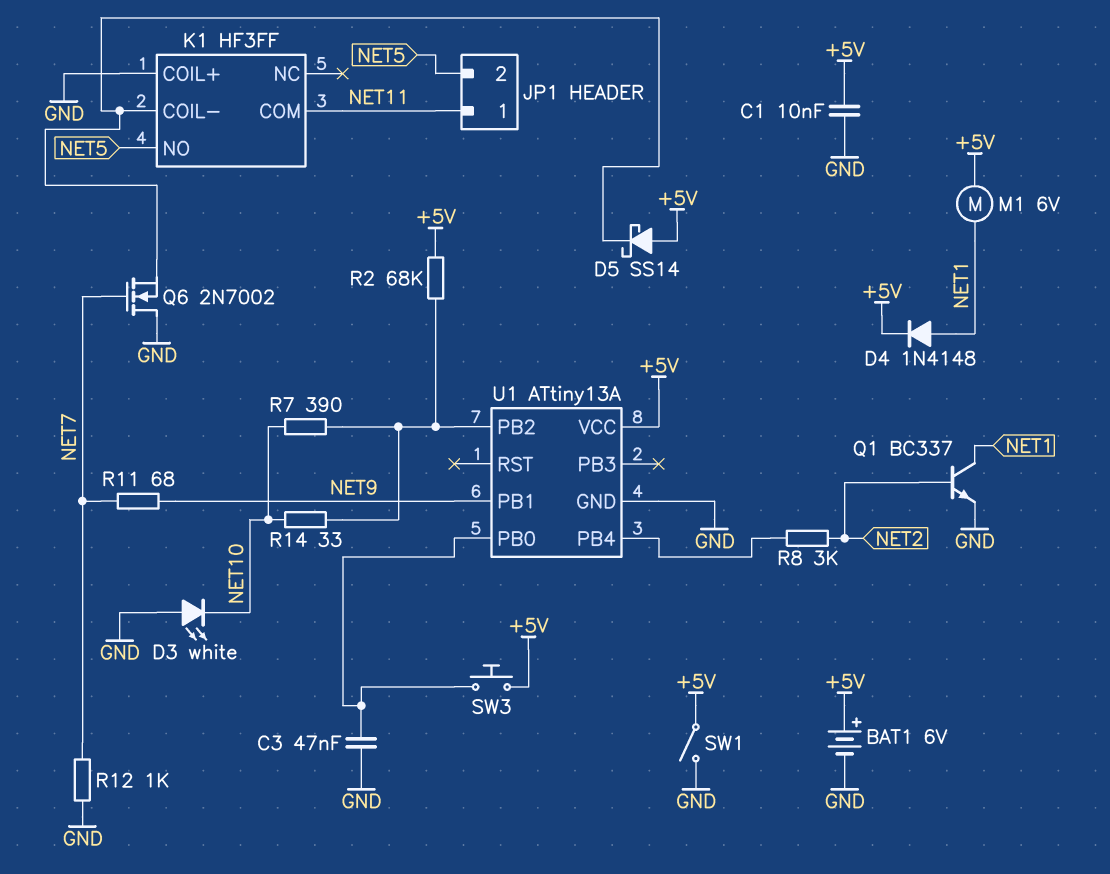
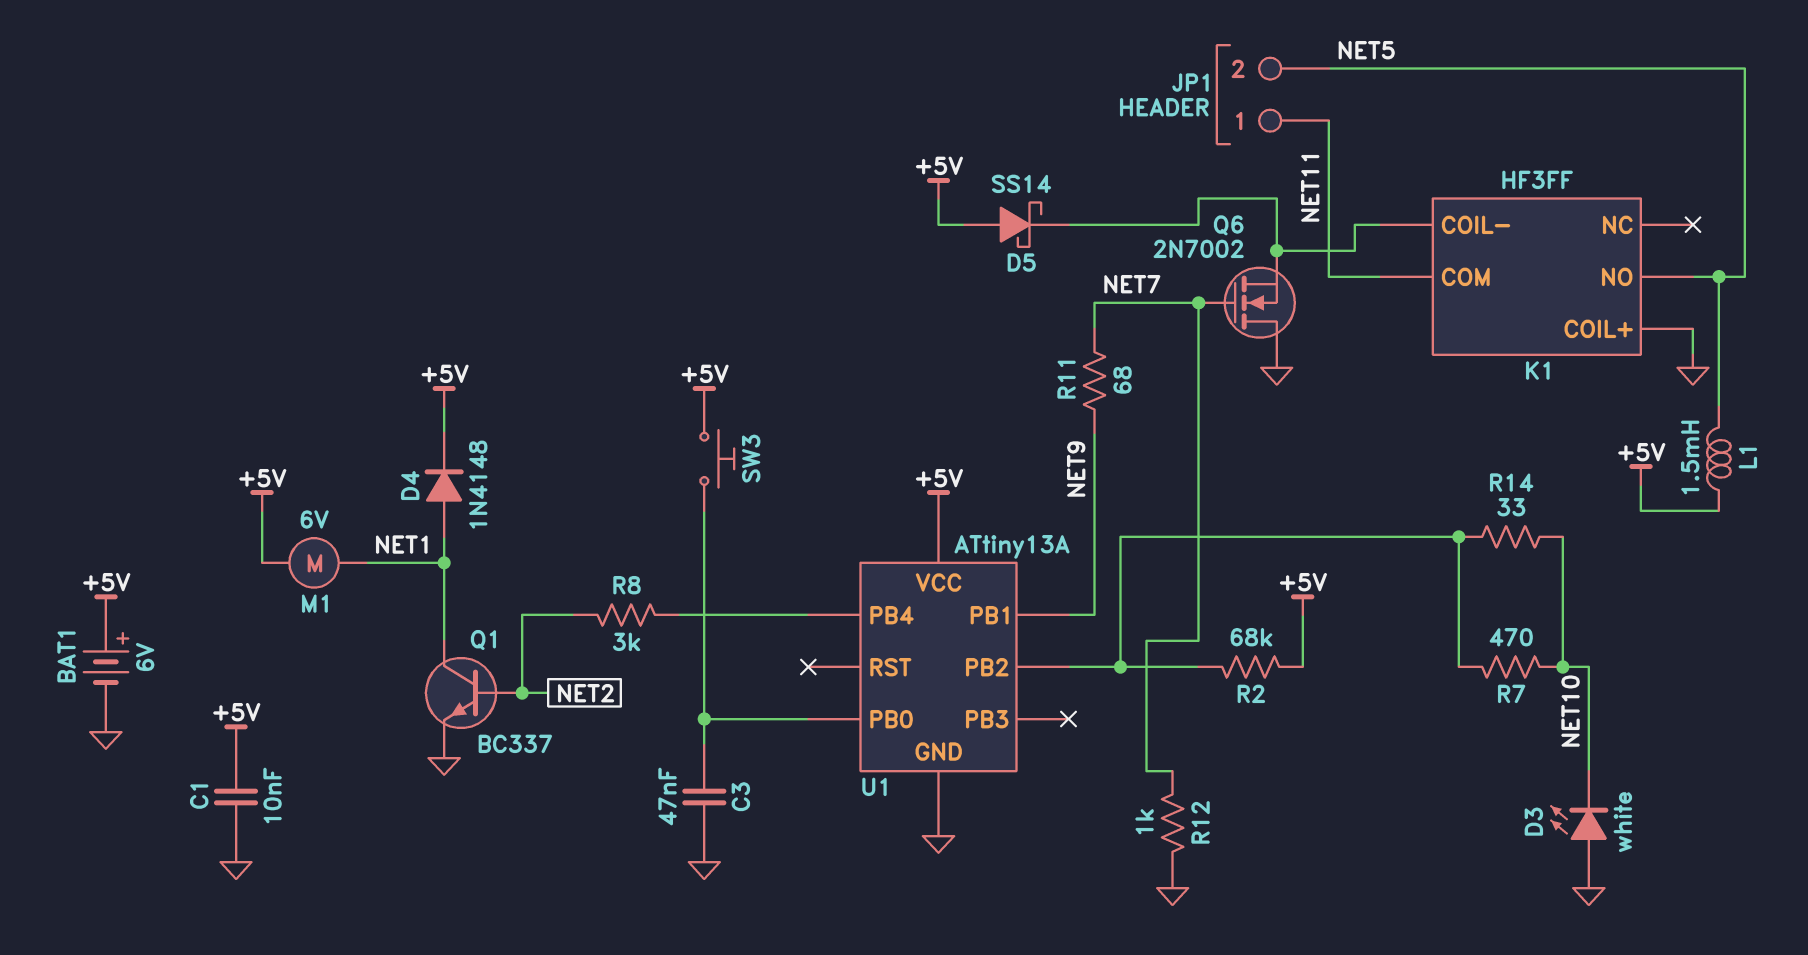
L1: none -> 1.5mH (+5V, NET5)
R7: 390 (NET10, U1/PB2) -> 470 (NET10, U1/PB2)
SW1: switch (+5V, GND) -> none

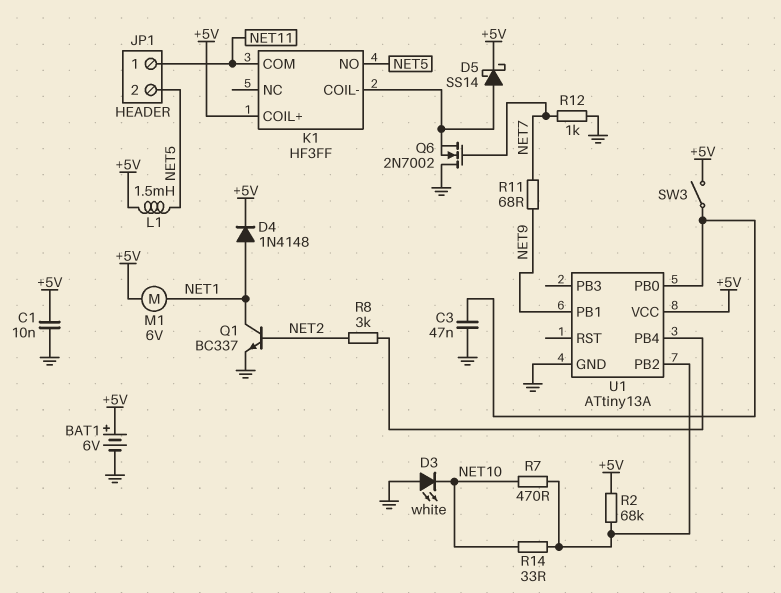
D5: schottky SS14 (A +5V, K K1/COIL-) -> schottky SS14 (A K1/COIL-, K +5V)
K1 pin COIL+: GND -> +5V
SW3: button (+5V, U1/PB0) -> switch (+5V, U1/PB0)

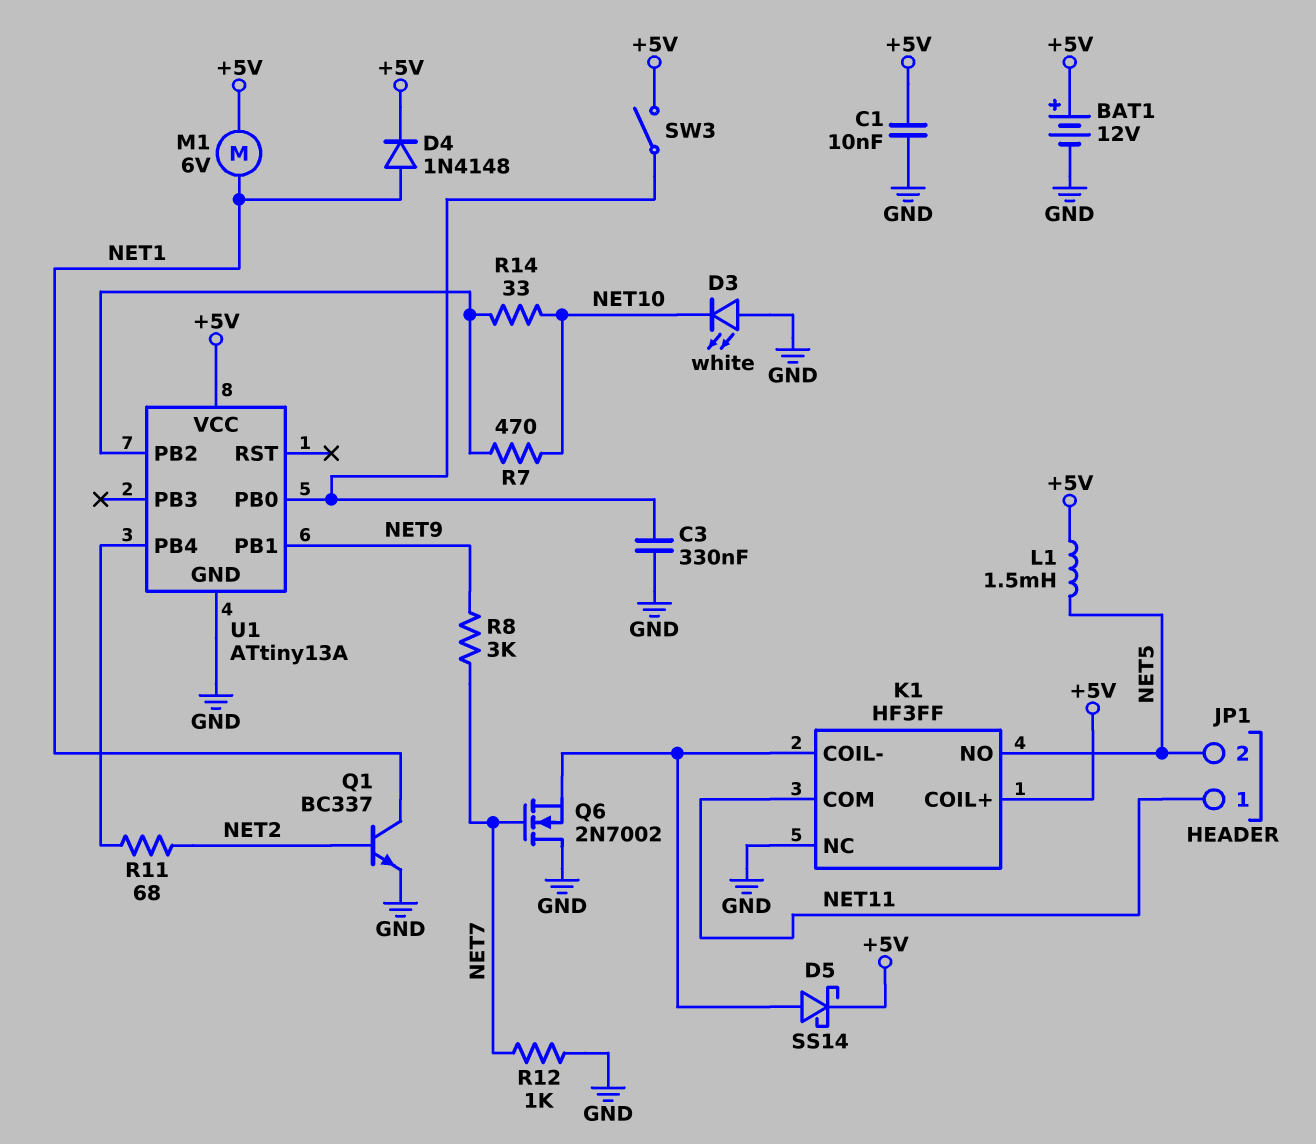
BAT1: 6V (plus +5V, minus GND) -> 12V (plus +5V, minus GND)
C3: 47nF (GND, U1/PB0) -> 330nF (GND, U1/PB0)
K1 pin NC: none -> GND
R2: 68k (+5V, U1/PB2) -> none
R8: 3k (NET2, U1/PB4) -> 3k (NET7, NET9)
R11: 68 (NET7, NET9) -> 68 (NET2, U1/PB4)

